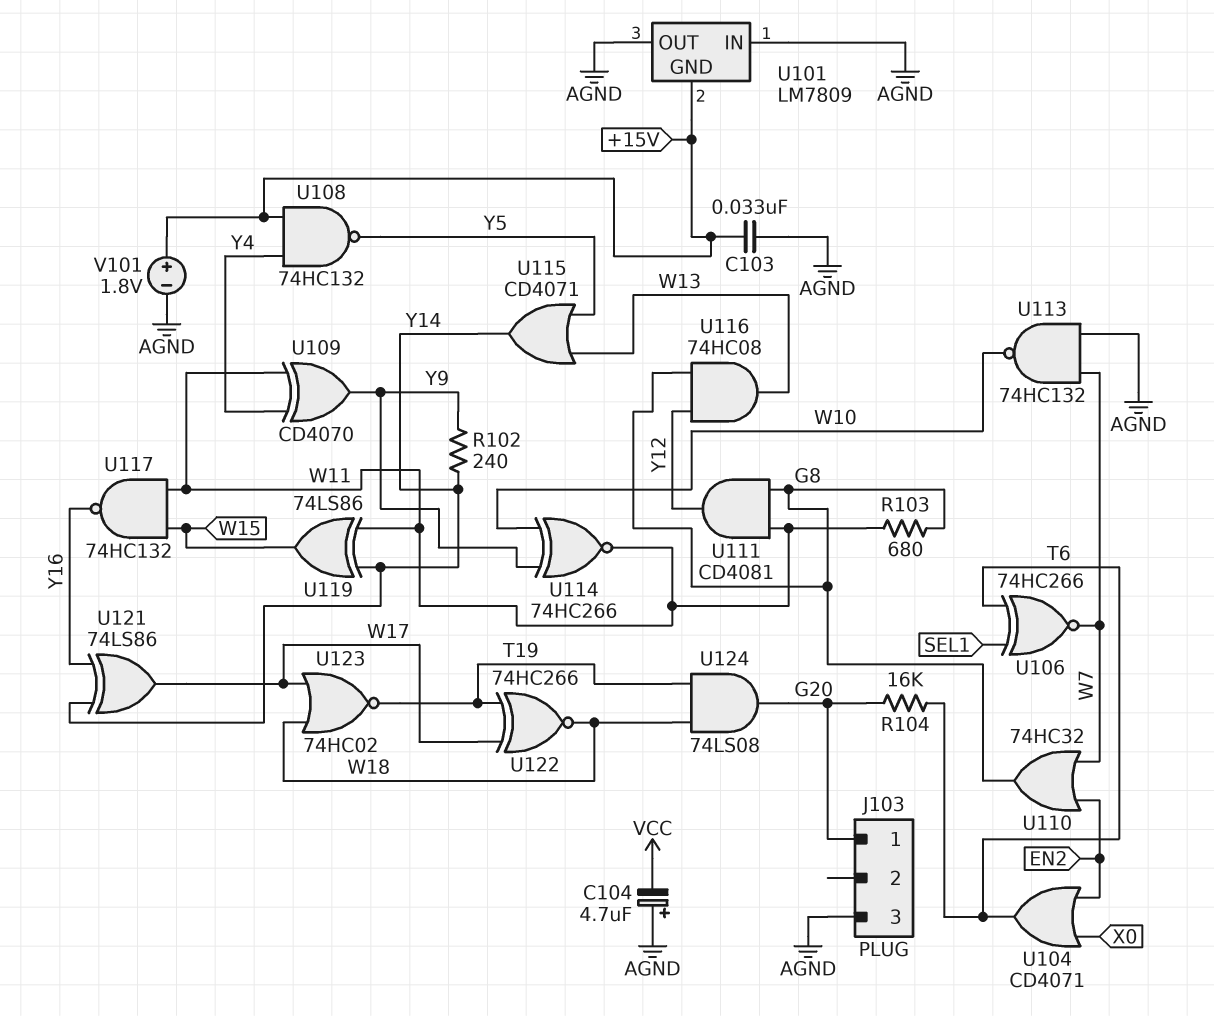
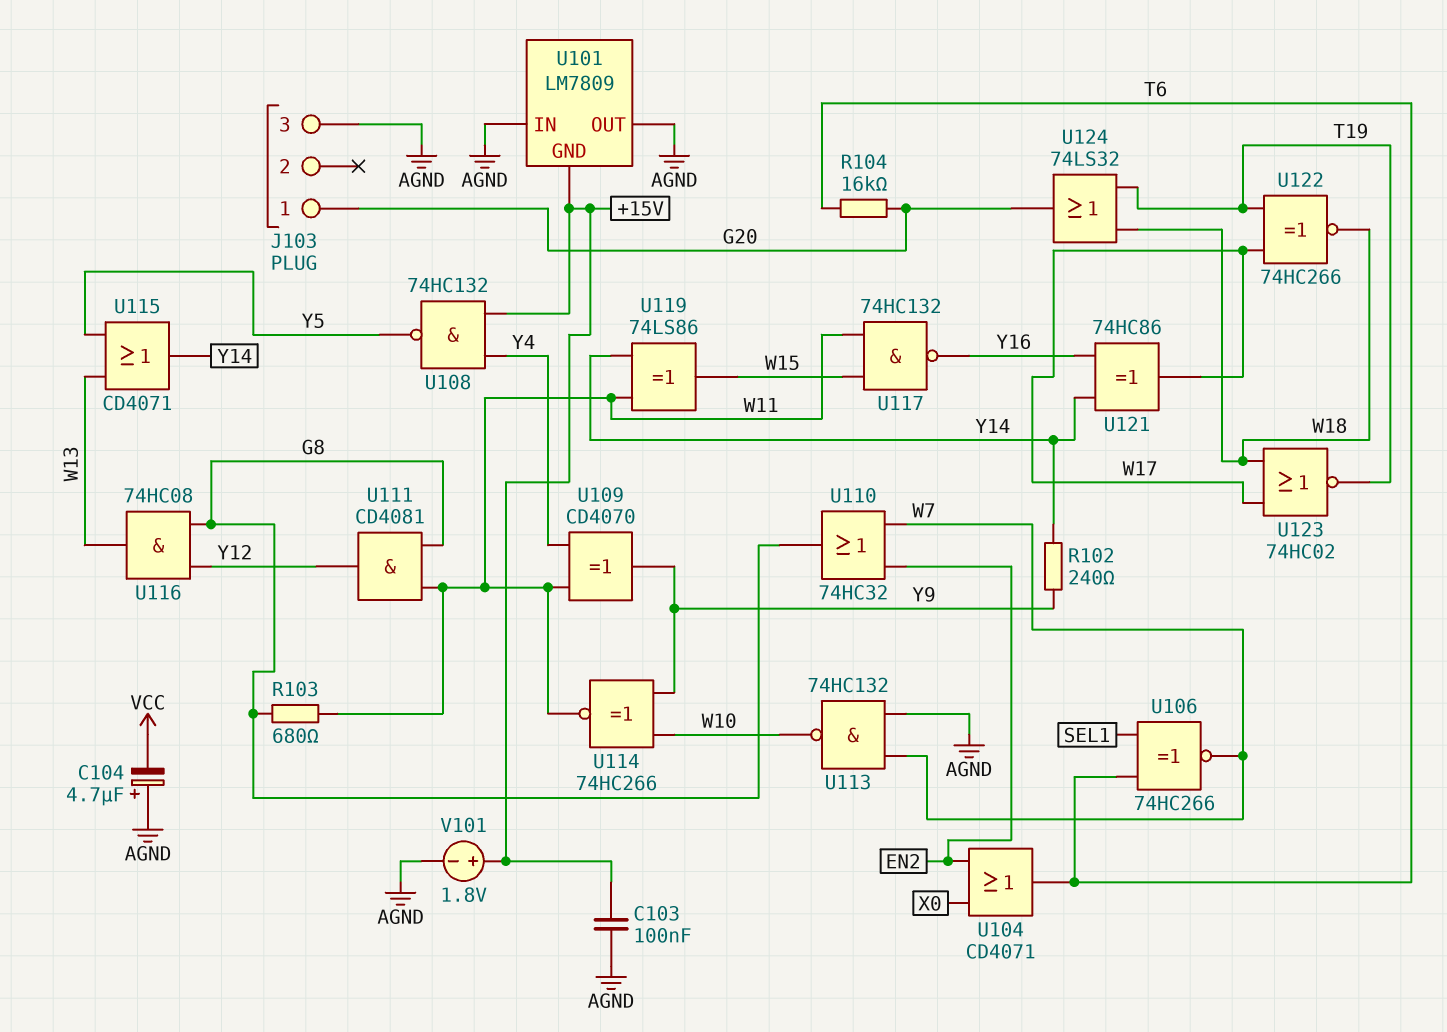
C103: 33nF (+15V, AGND) -> 100nF (+15V, AGND)
U121: XOR 74LS86 (in Y14, in Y16, out W17) -> XOR 74HC86 (in Y14, in Y16, out W17)
U124: AND 74LS08 (in T19, in W18, out G20) -> OR 74LS32 (in T19, in W18, out G20)

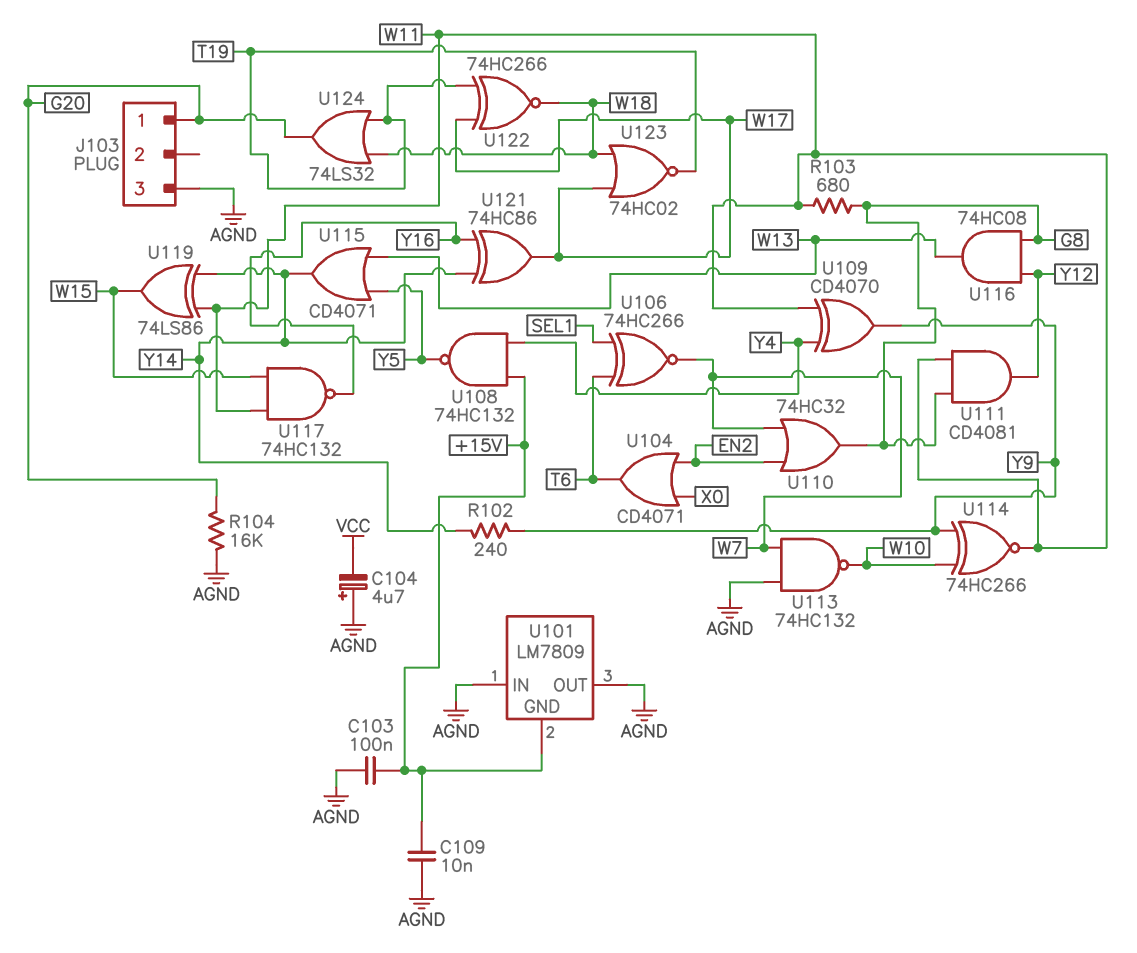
C109: none -> 10nF (+15V, AGND)
R104: 16k (G20, T6) -> 16k (AGND, G20)
V101: 1.8V (plus +15V, minus AGND) -> none

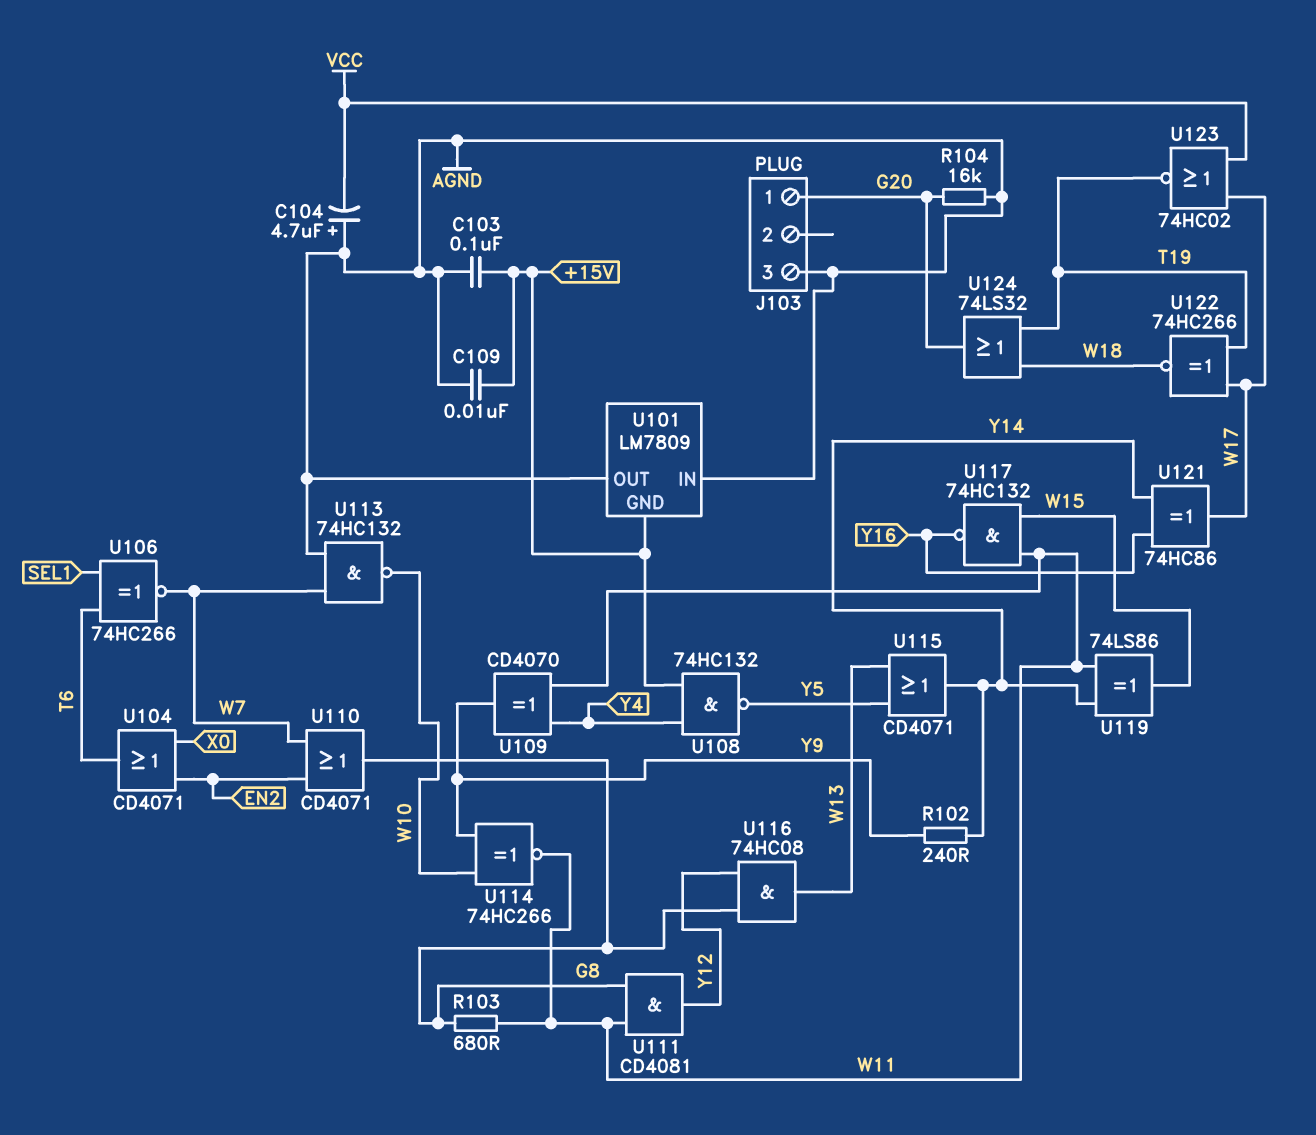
U110: OR 74HC32 (in EN2, in W7, out G8) -> OR CD4071 (in EN2, in W7, out G8)
U123: NOR 74HC02 (in W17, in W18, out T19) -> NOR 74HC02 (in VCC, in W17, out T19)

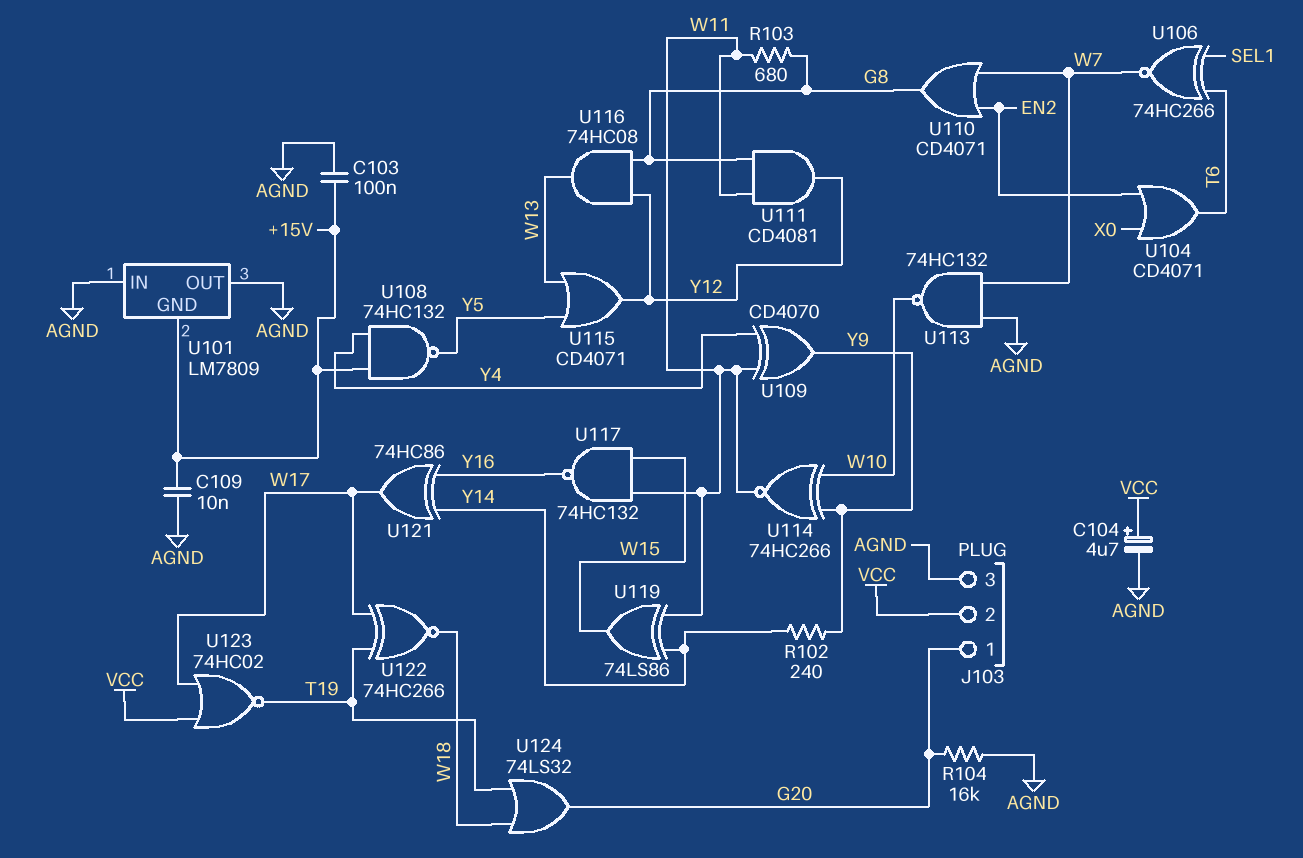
C104: 4.7uF (plus AGND, minus VCC) -> 4.7uF (plus VCC, minus AGND)
J103 pin 2: none -> VCC
U115: OR CD4071 (in W13, in Y5, out Y14) -> OR CD4071 (in W13, in Y5, out Y12)

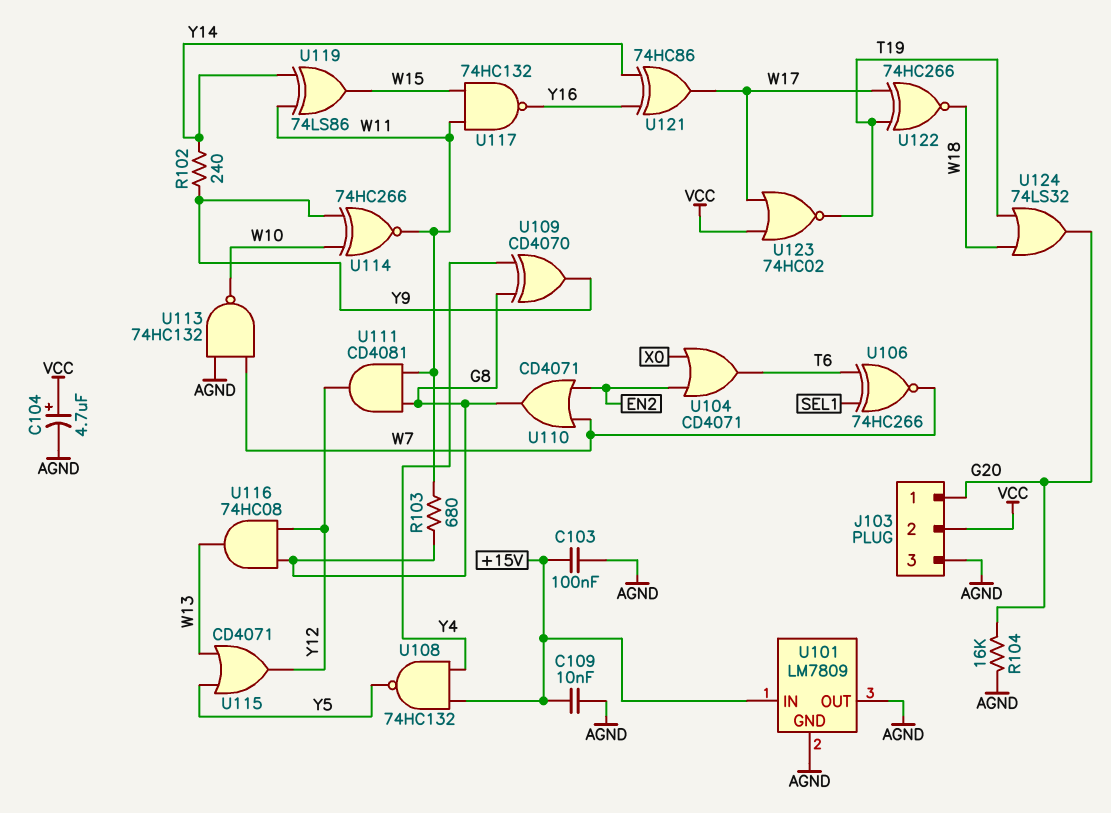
U101 pin GND: +15V -> AGND
U101 pin IN: AGND -> +15V
U109: XOR CD4070 (in W11, in Y4, out Y9) -> XOR CD4070 (in G8, in Y4, out Y9)

